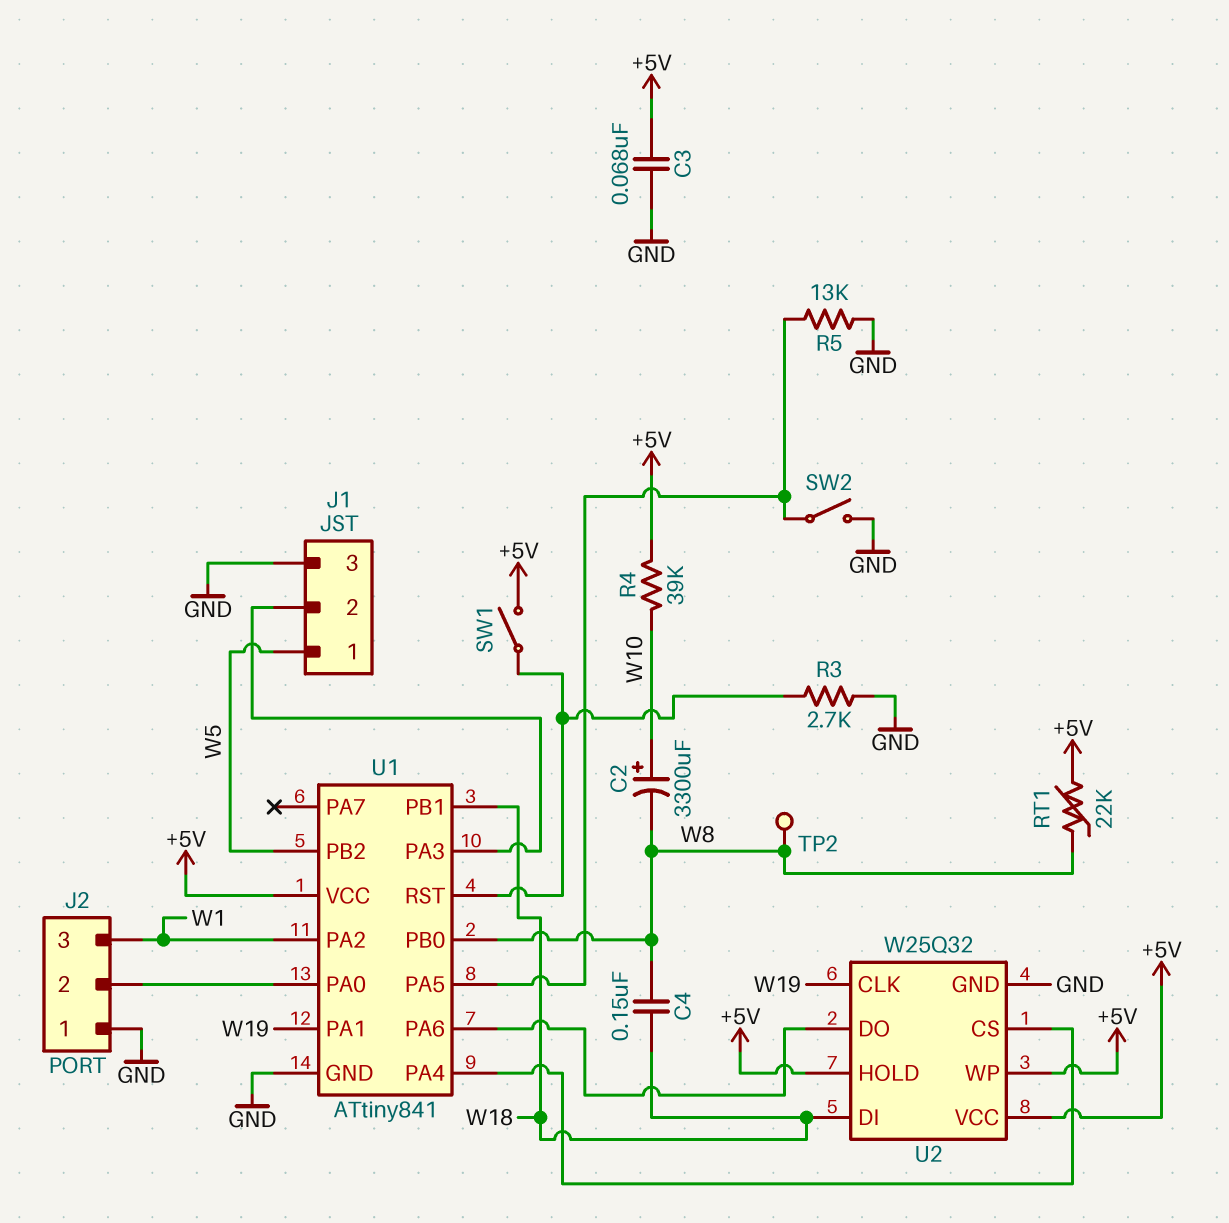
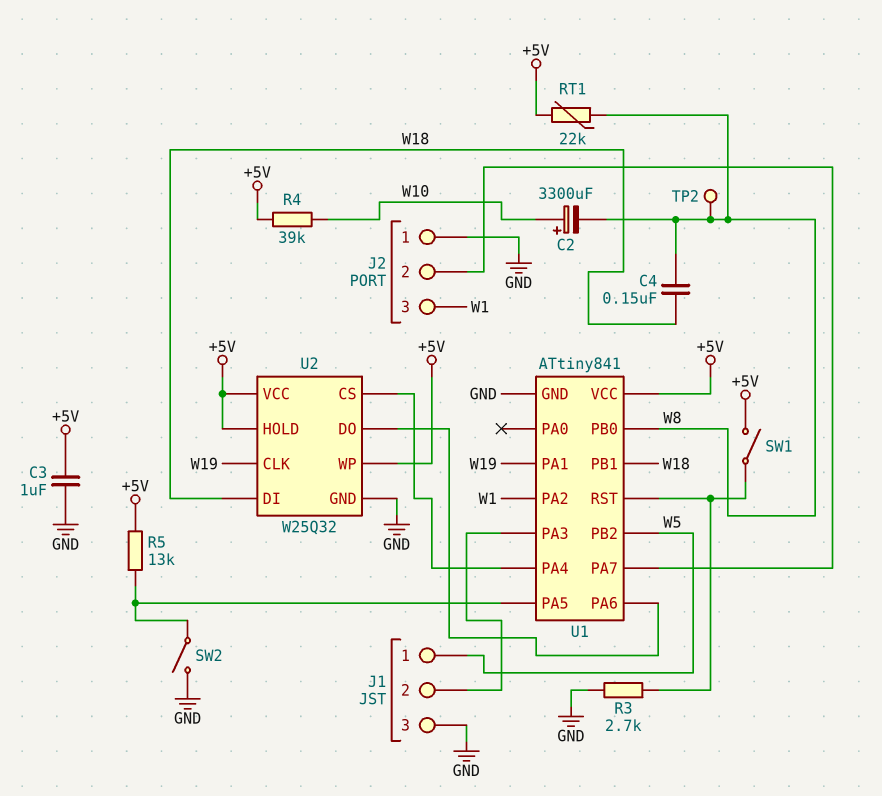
C3: 68nF (+5V, GND) -> 1uF (+5V, GND)
R5: 13k (GND, U1/PA5) -> 13k (+5V, U1/PA5)
U1 pin PA0: J2/2 -> none
U1 pin PA7: none -> J2/2

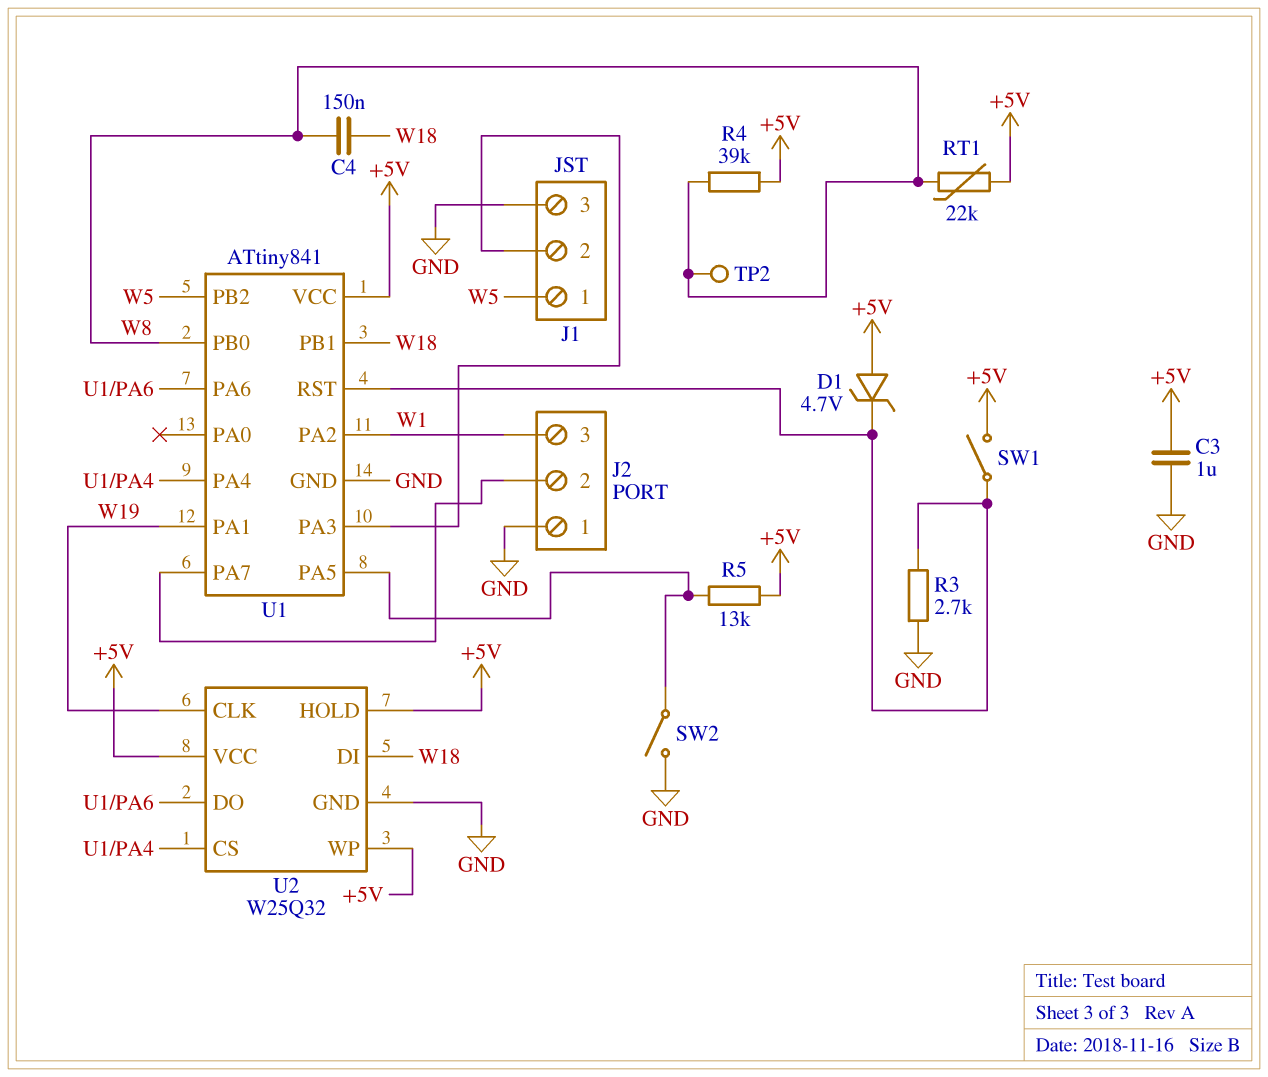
C2: 3300uF (plus W10, minus W8) -> none
D1: none -> zener 4.7V (A +5V, K U1/RST)
R4: 39k (+5V, W10) -> 39k (+5V, W8)

